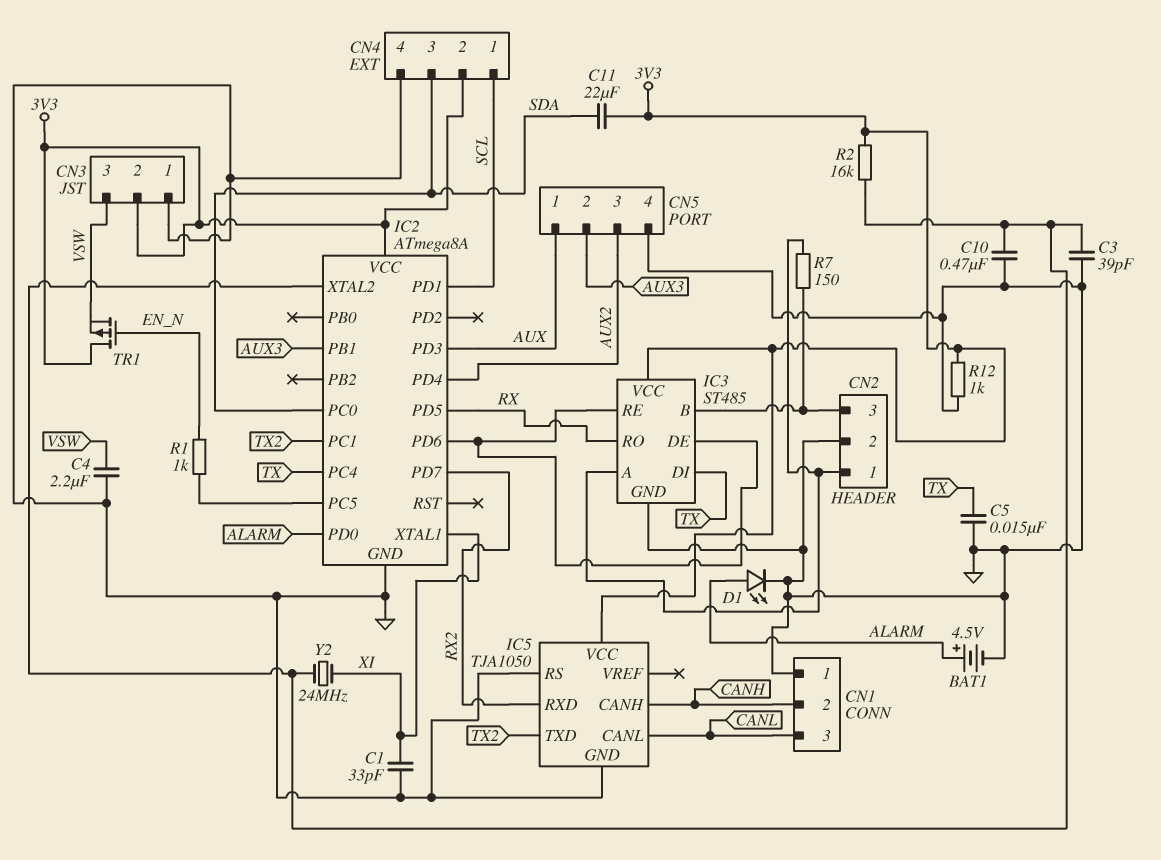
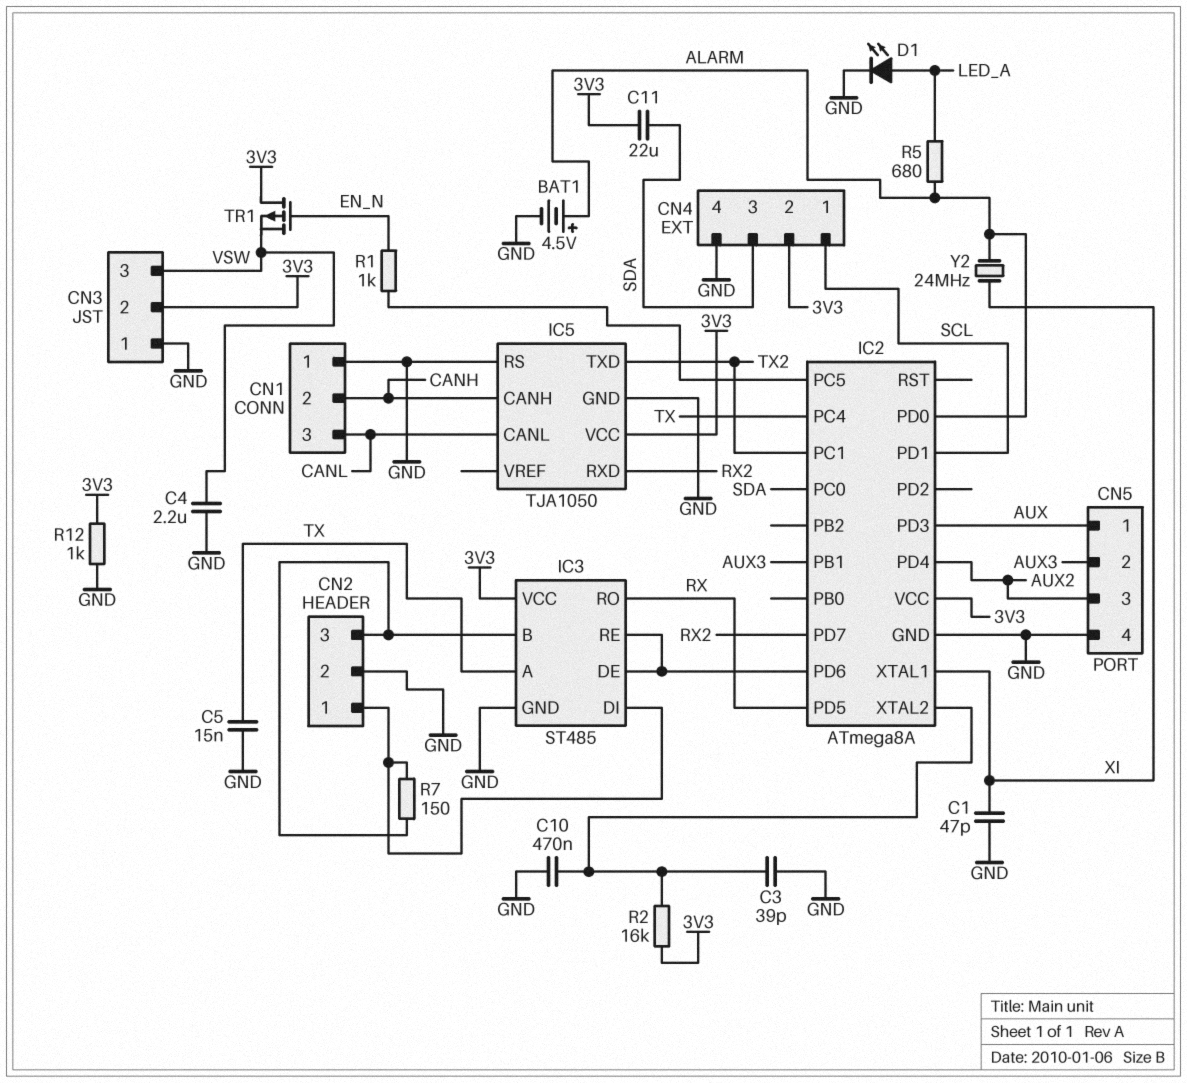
C1: 33pF (GND, XI) -> 47pF (GND, XI)
D1: LED (A ALARM, K GND) -> LED (A LED_A, K GND)
IC3 pin A: CN2/1 -> TX
IC3 pin DI: TX -> CN2/1
R5: none -> 680 (ALARM, LED_A)
Y2: 24MHz (IC2/XTAL2, XI) -> 24MHz (ALARM, XI)

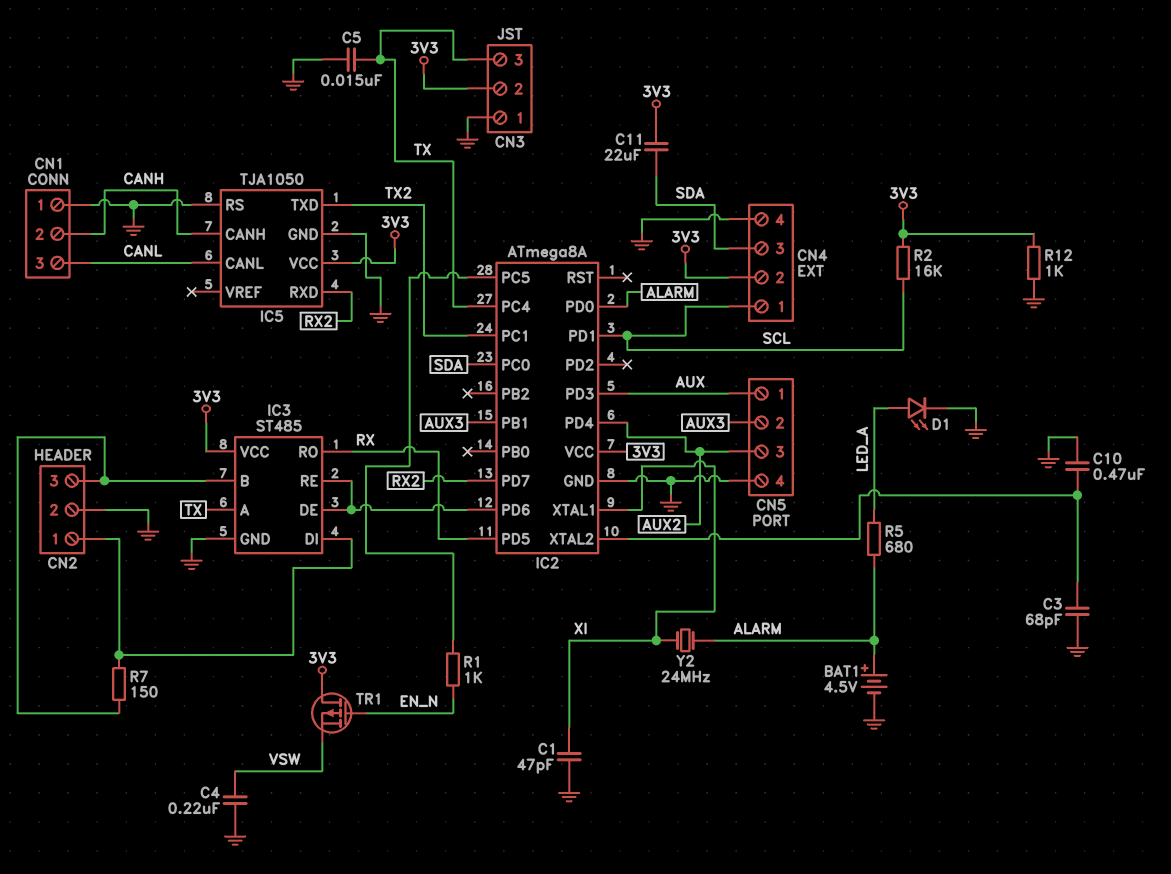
C3: 39pF (GND, IC2/XTAL2) -> 68pF (GND, IC2/XTAL2)
C4: 2.2uF (GND, VSW) -> 220nF (GND, VSW)
CN3 pin 3: VSW -> TX
R2: 16k (3V3, IC2/XTAL2) -> 16k (3V3, SCL)

